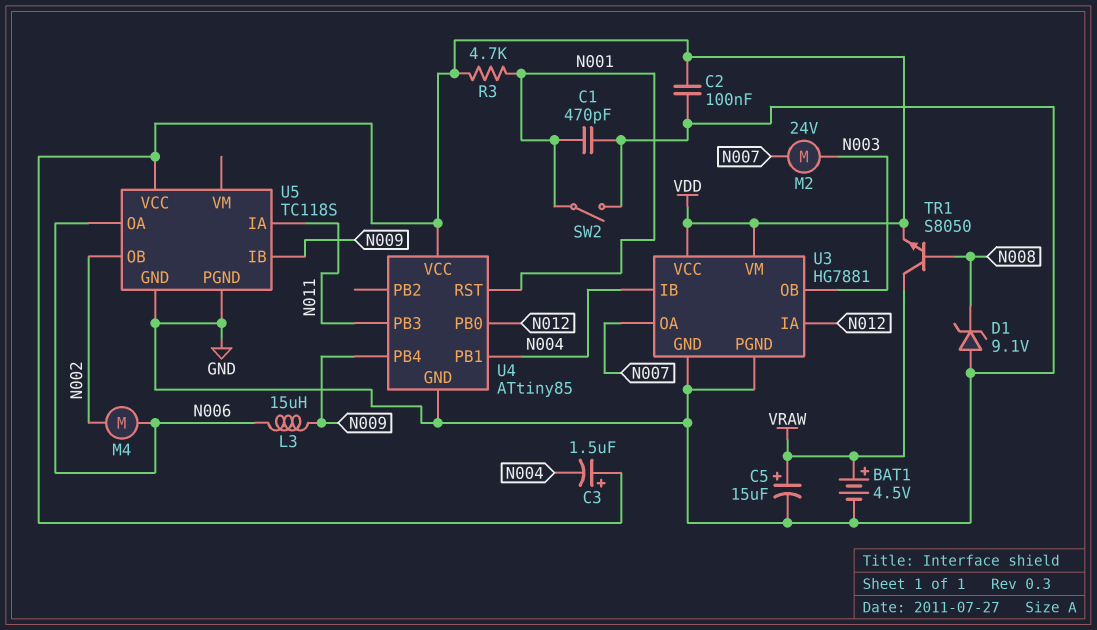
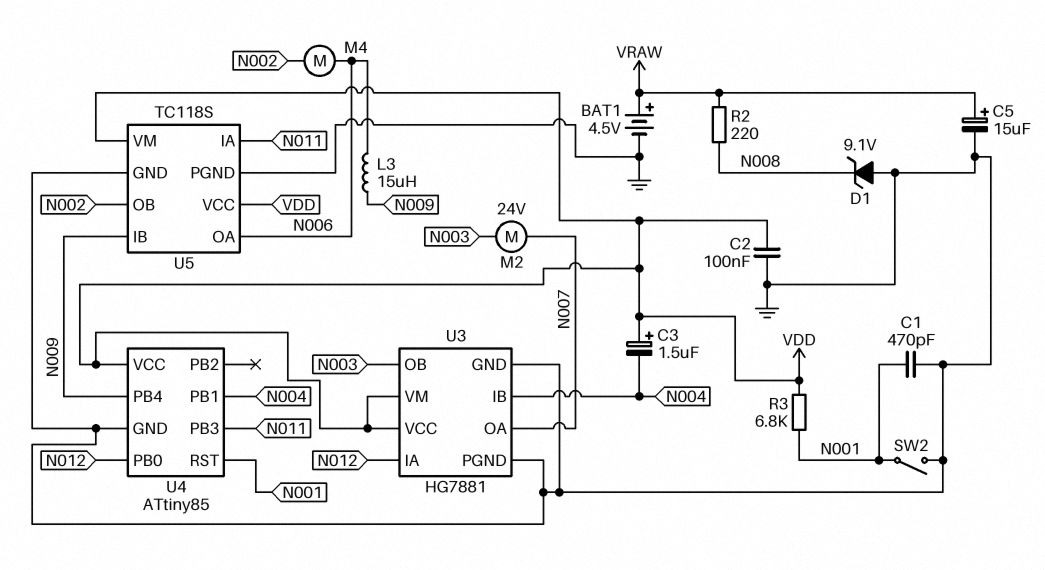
R2: none -> 220 (N008, VRAW)
R3: 4.7k (N001, VDD) -> 6.8k (N001, VDD)
TR1: NPN S8050 (B N008, C VRAW, E VDD) -> none
U5 pin VM: none -> VDD

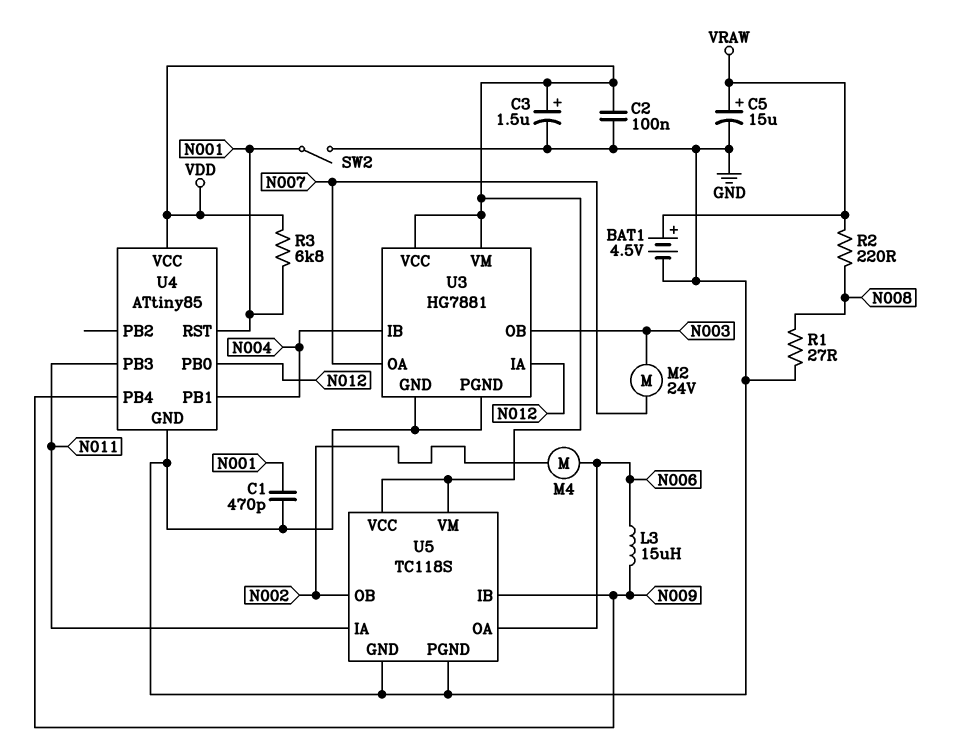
C3: 1.5uF (plus VDD, minus N004) -> 1.5uF (plus VDD, minus GND)
D1: zener 9.1V (A GND, K N008) -> none
R1: none -> 27 (GND, N008)

